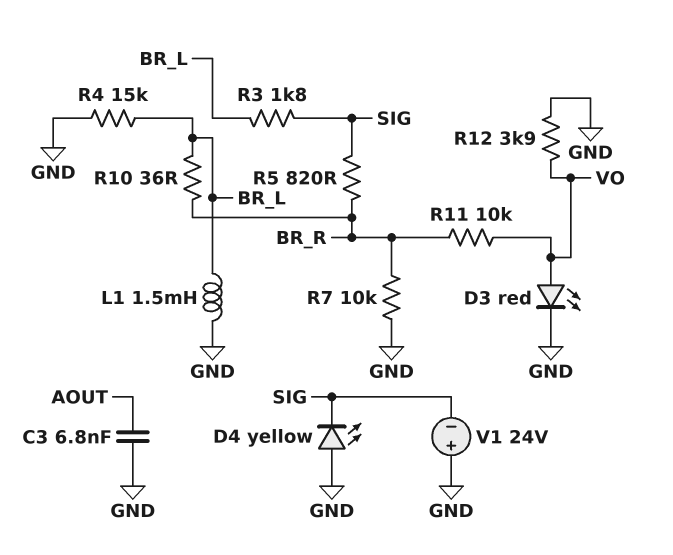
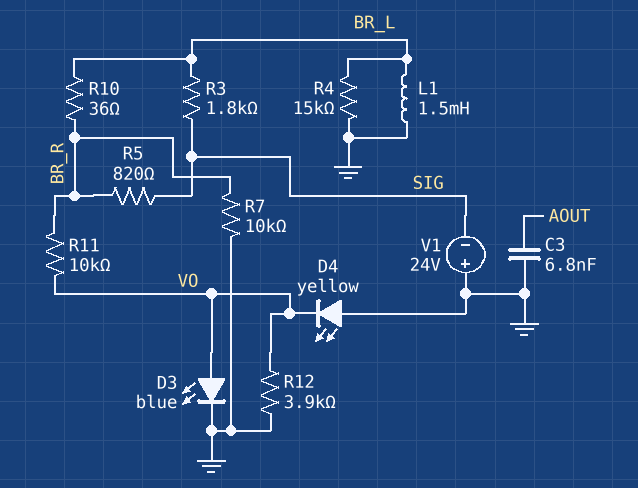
D3: LED red (A VO, K GND) -> LED blue (A VO, K GND)
D4: LED yellow (A GND, K SIG) -> LED yellow (A GND, K VO)

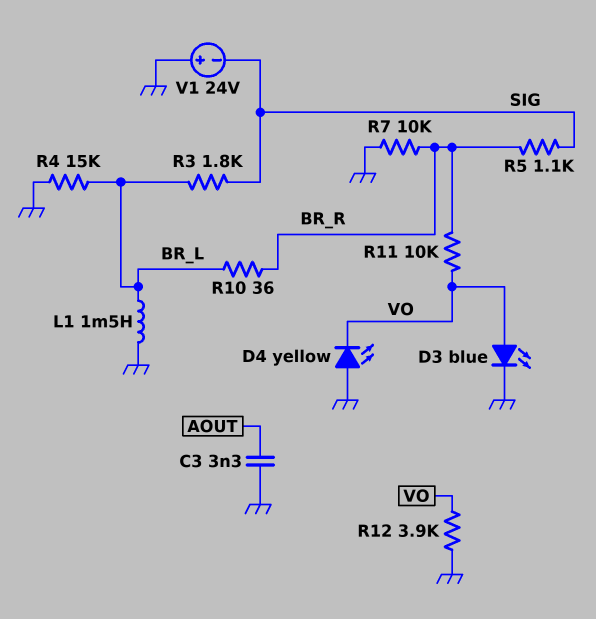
C3: 6.8nF (AOUT, GND) -> 3.3nF (AOUT, GND)
R5: 820 (BR_R, SIG) -> 1.1k (BR_R, SIG)

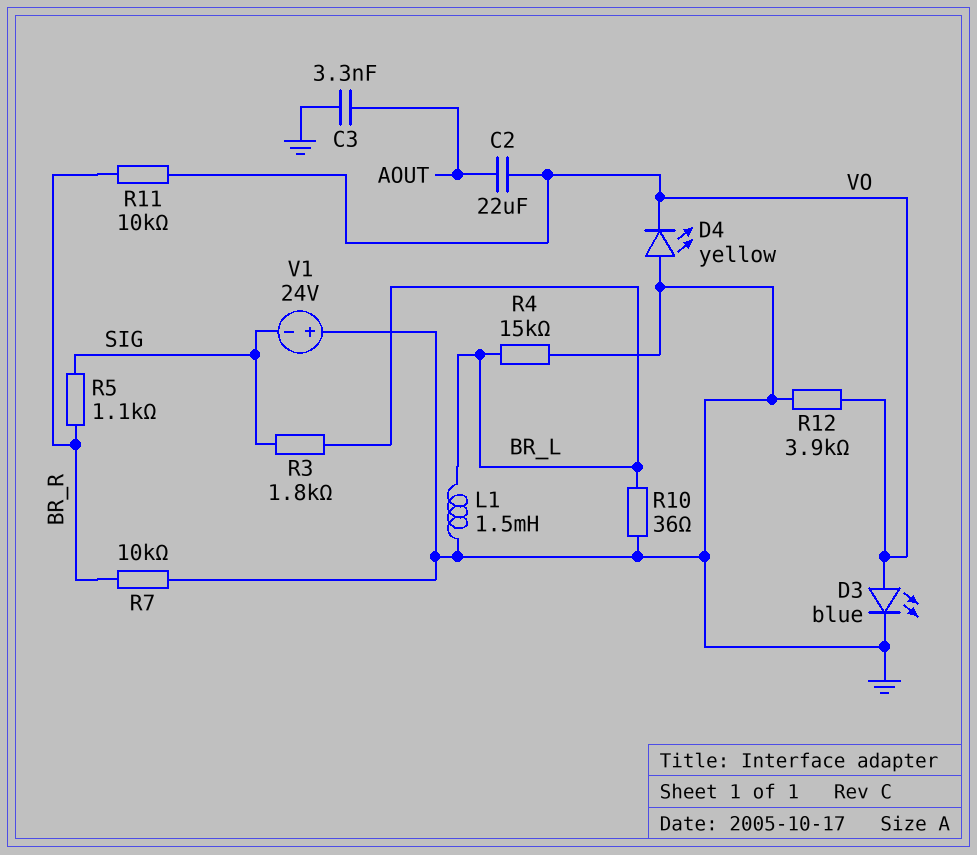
C2: none -> 22uF (AOUT, VO)
R10: 36 (BR_L, BR_R) -> 36 (BR_L, GND)

